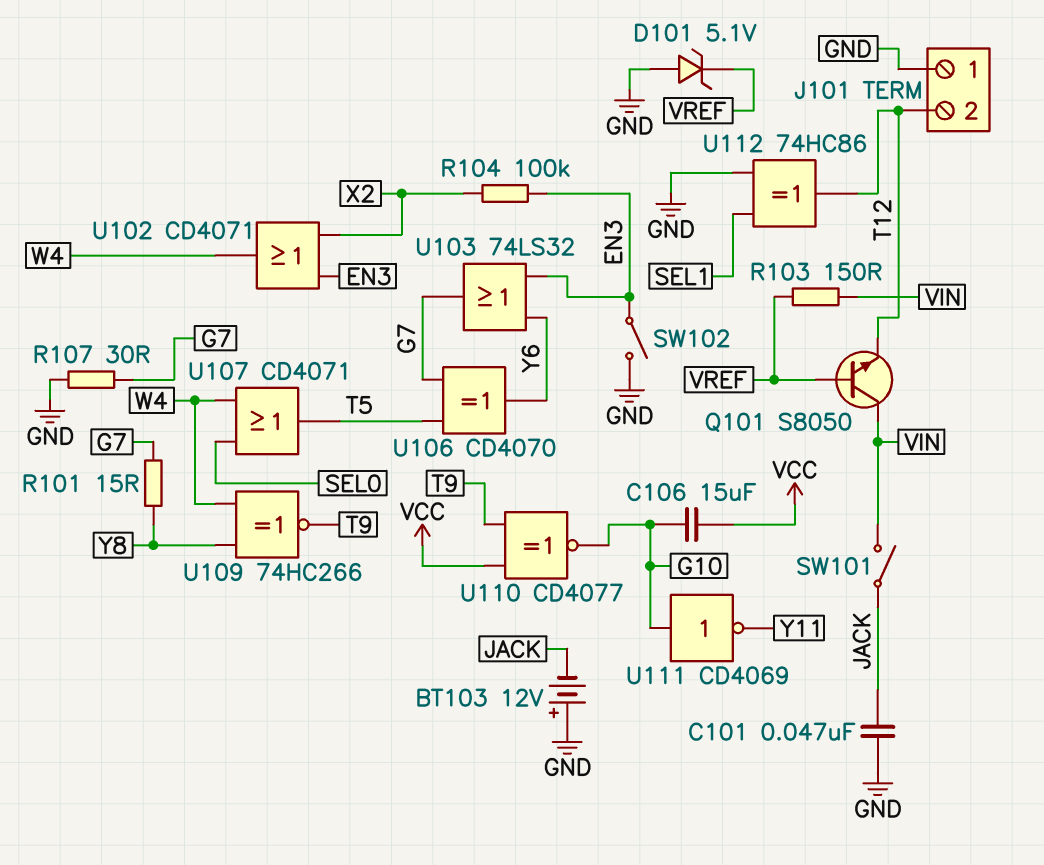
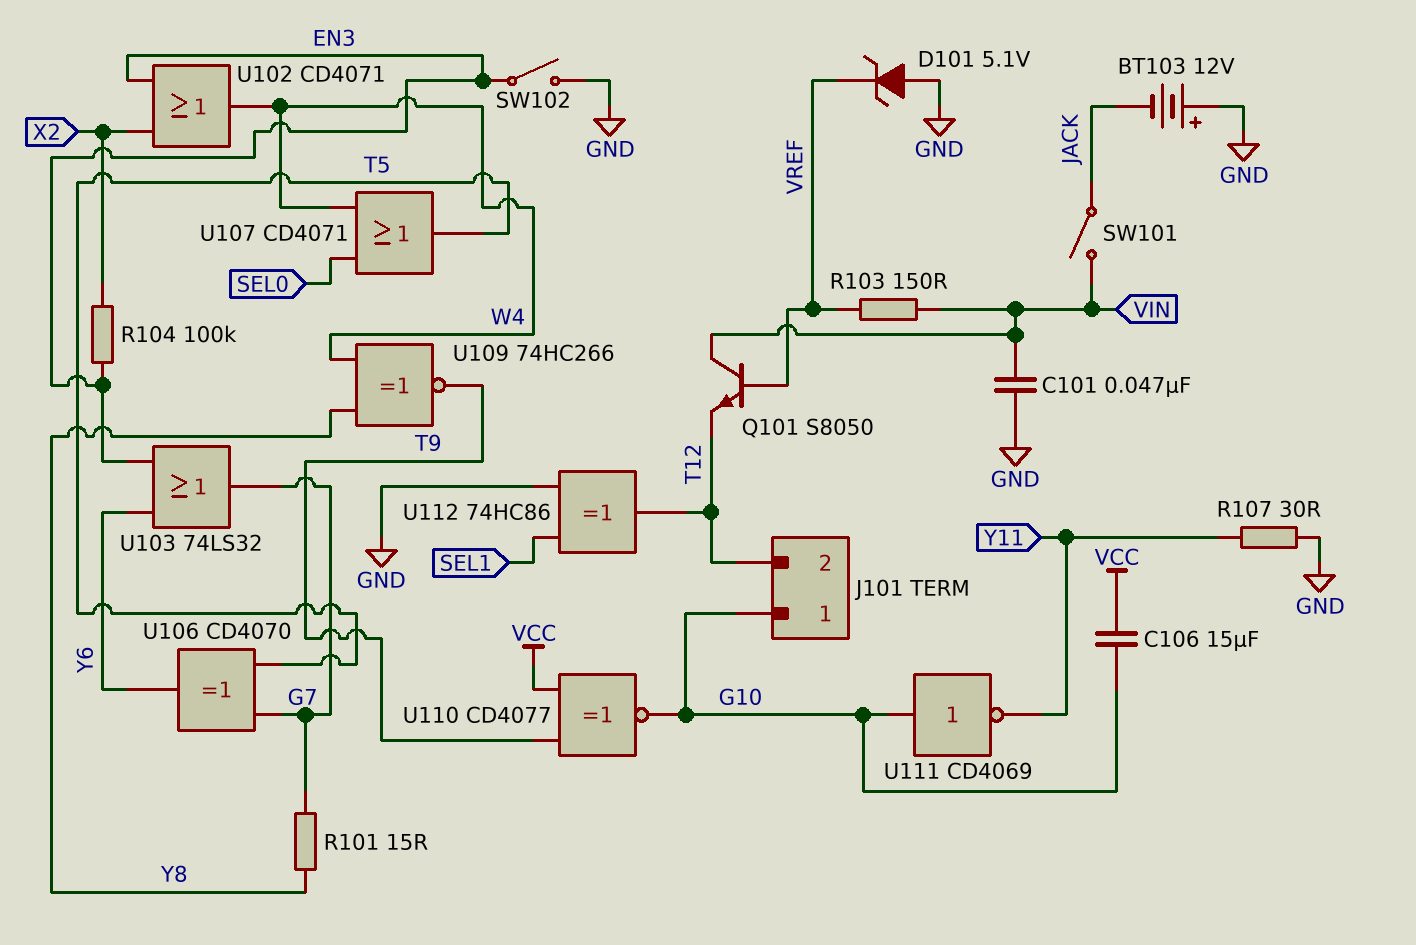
C101: 47nF (GND, JACK) -> 47nF (GND, VIN)
J101 pin 1: GND -> G10
R107: 30 (G7, GND) -> 30 (GND, Y11)

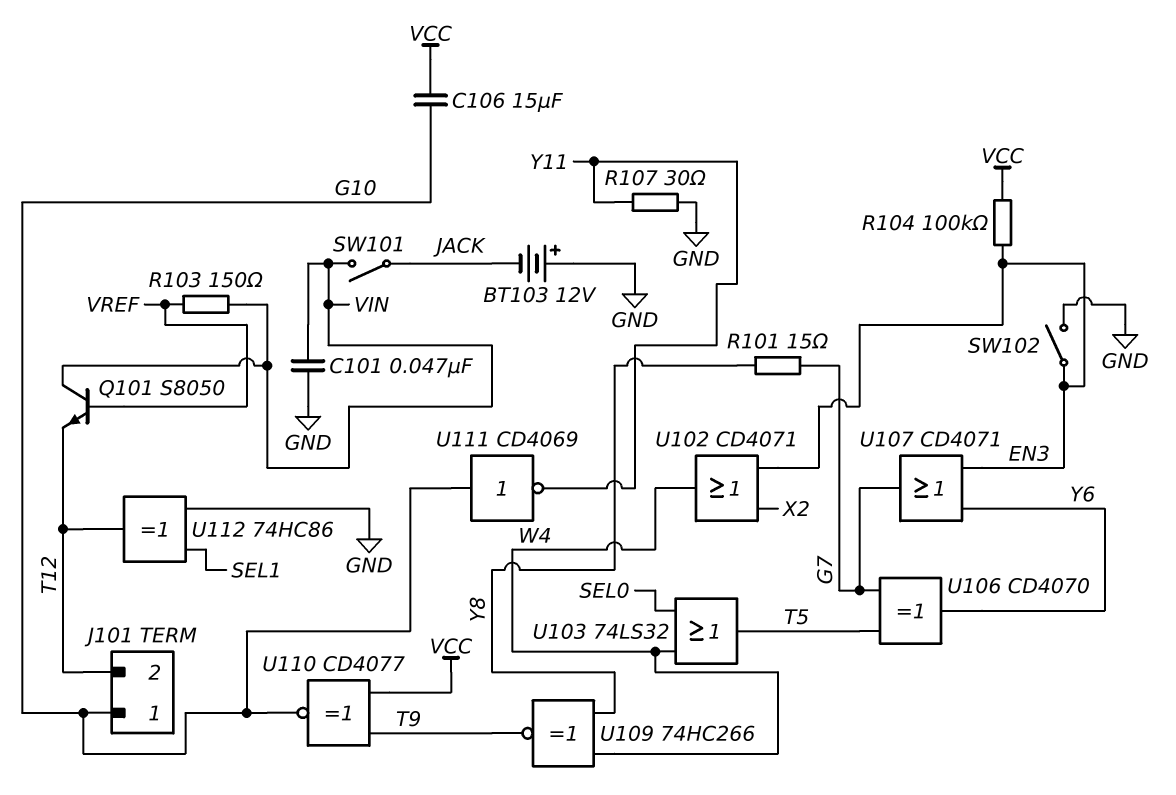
D101: zener 5.1V (A GND, K VREF) -> none
R104: 100k (EN3, X2) -> 100k (EN3, VCC)
U103: OR 74LS32 (in EN3, in Y6, out G7) -> OR 74LS32 (in SEL0, in W4, out T5)
U107: OR CD4071 (in SEL0, in W4, out T5) -> OR CD4071 (in EN3, in Y6, out G7)

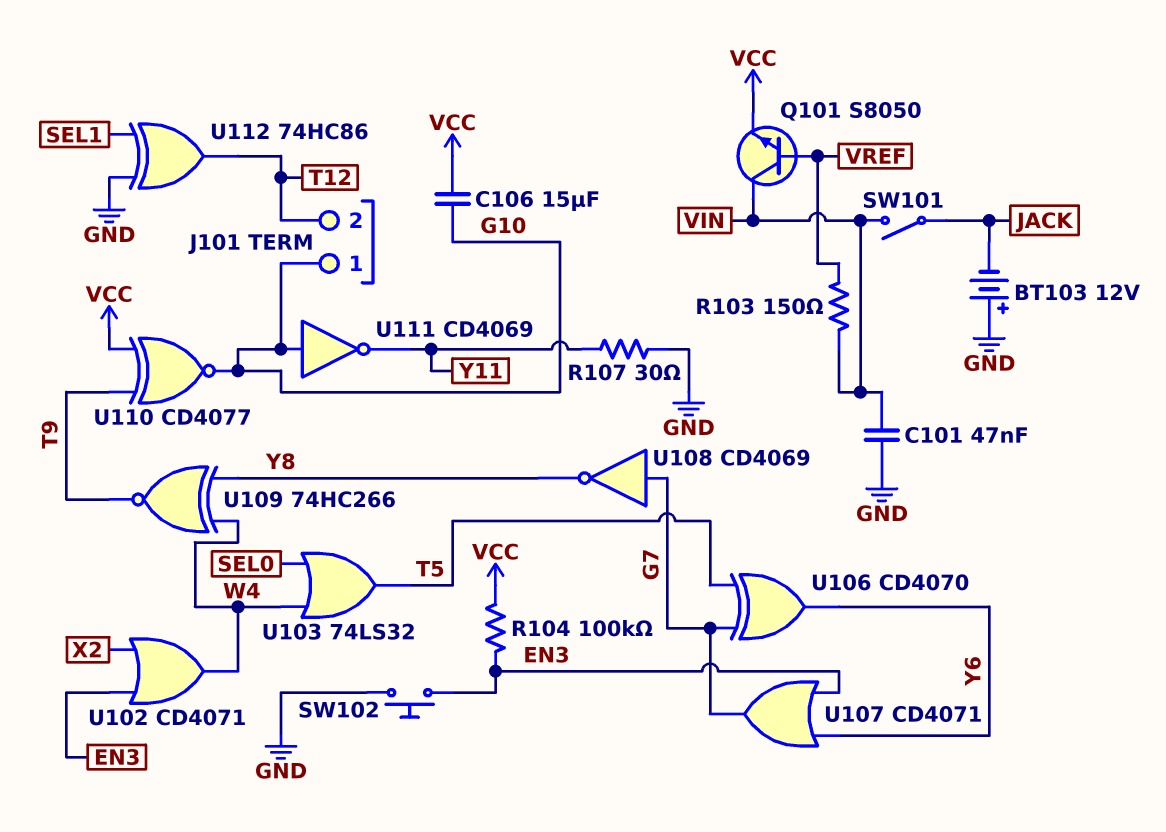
Q101: NPN S8050 (B VREF, C VIN, E T12) -> NPN S8050 (B VREF, C VIN, E VCC)
R101: 15 (G7, Y8) -> none
SW102: switch (EN3, GND) -> button (EN3, GND)
U108: none -> NOT CD4069 (in G7, out Y8)

